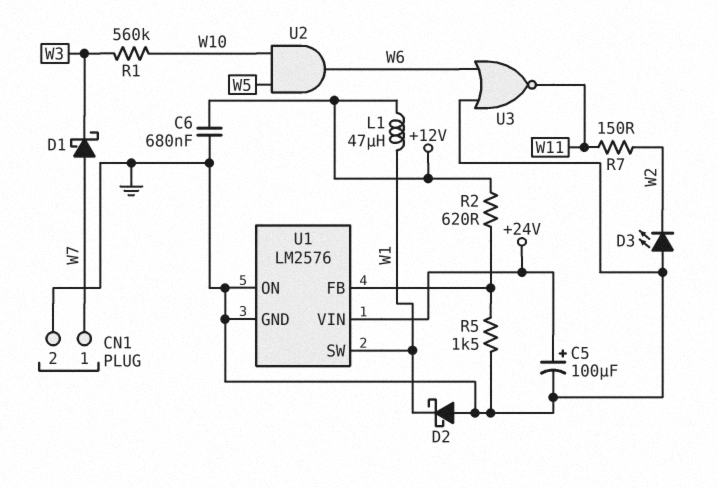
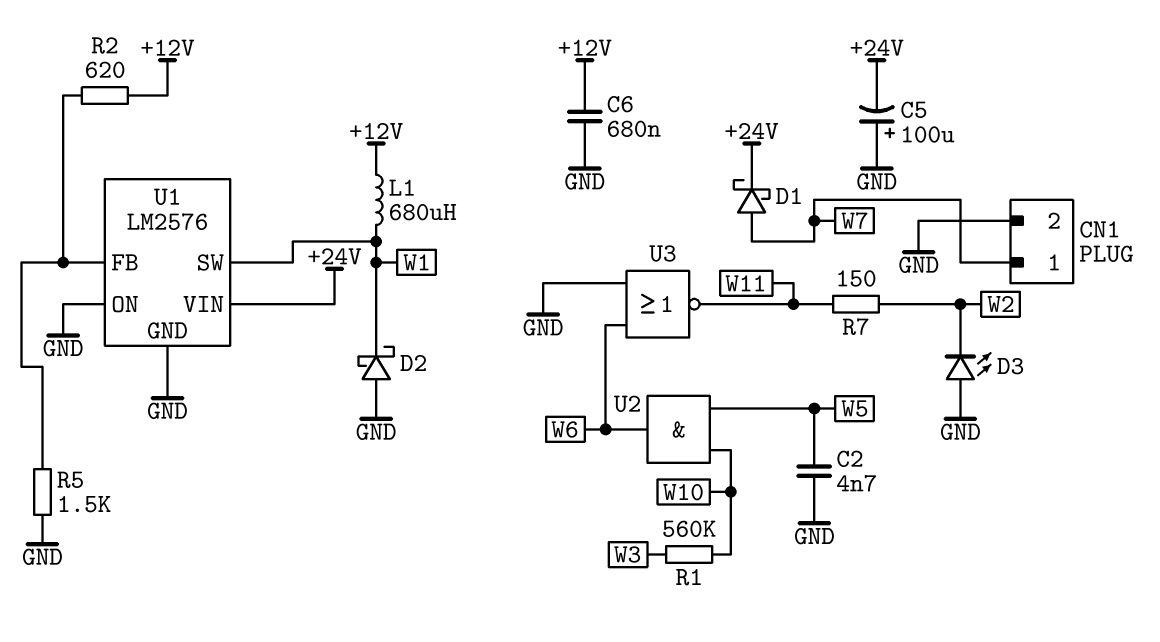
C2: none -> 4.7nF (GND, W5)
C5: 100uF (plus +24V, minus GND) -> 100uF (plus GND, minus +24V)
D1: schottky (A W7, K W3) -> schottky (A W7, K +24V)
L1: 47uH (+12V, W1) -> 680uH (+12V, W1)

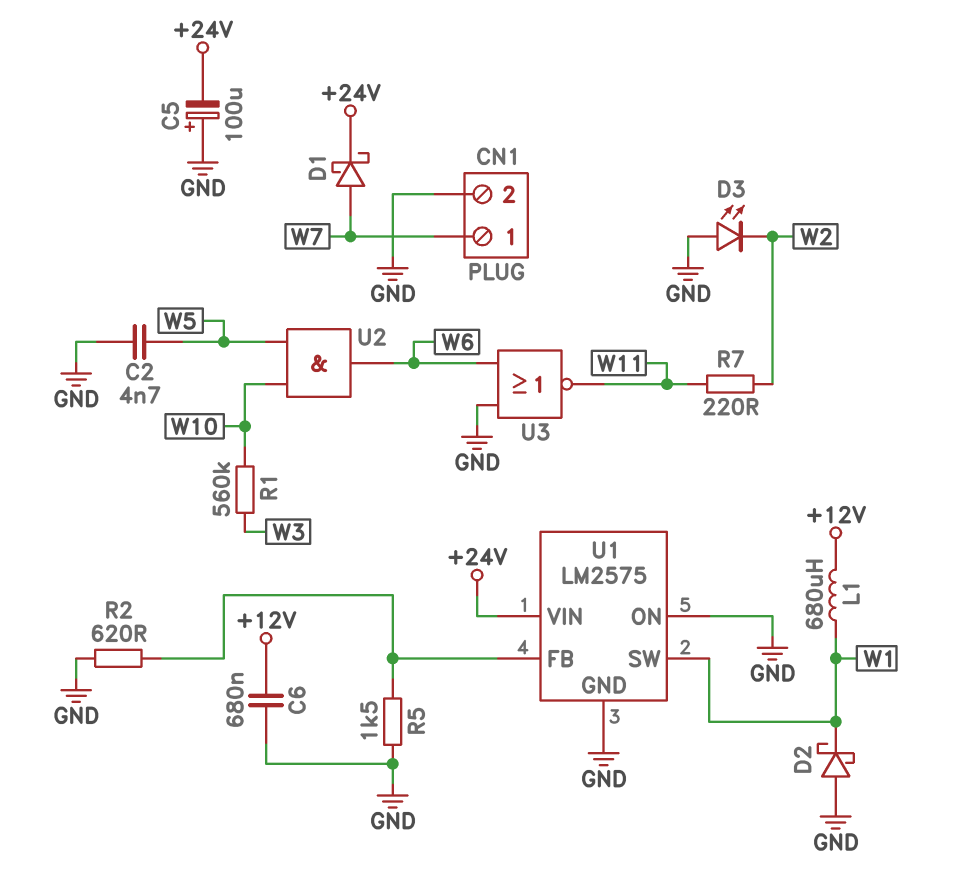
R2: 620 (+12V, U1/FB) -> 620 (GND, U1/FB)
R7: 150 (W2, W11) -> 220 (W2, W11)
U1: LM2576 -> LM2575

